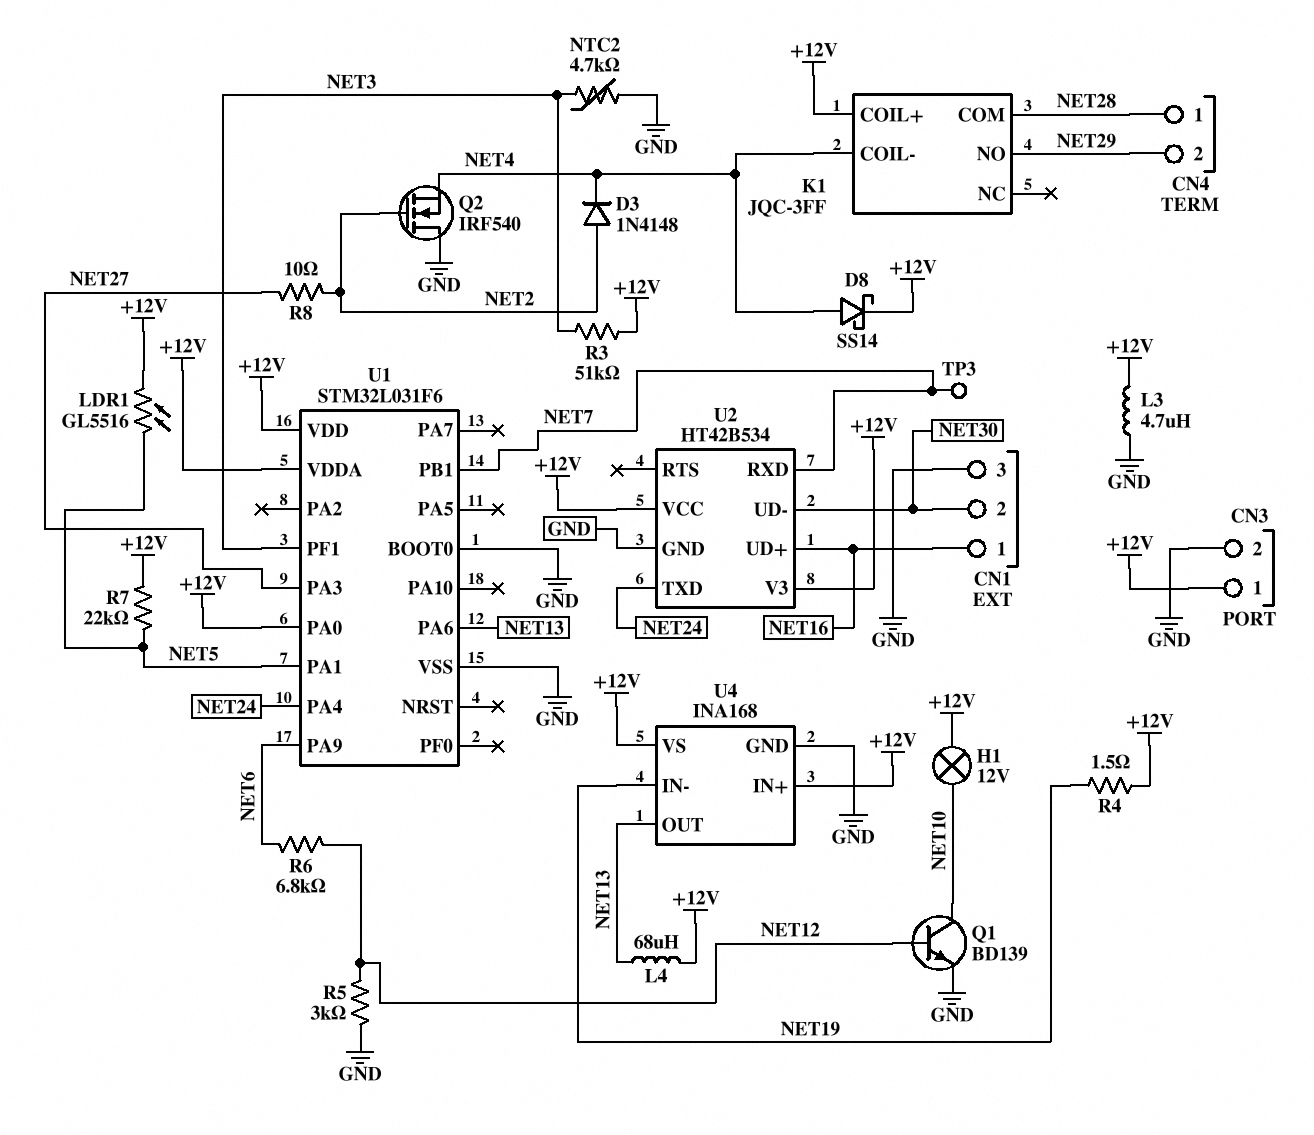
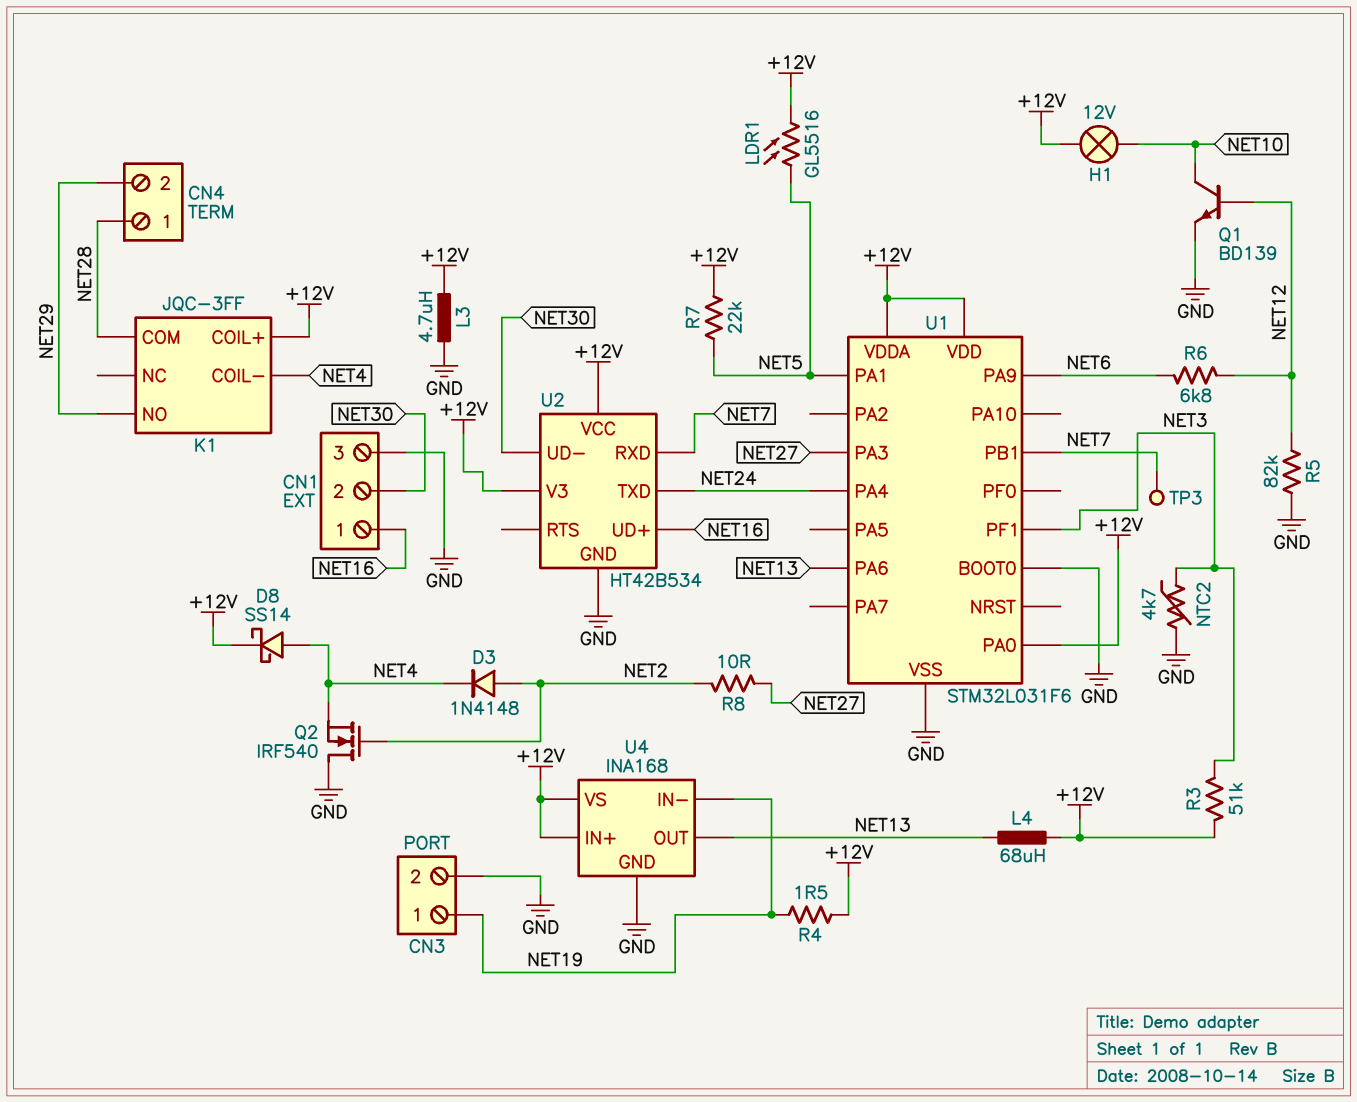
CN3 pin 1: +12V -> NET19
R5: 3k (GND, NET12) -> 82k (GND, NET12)

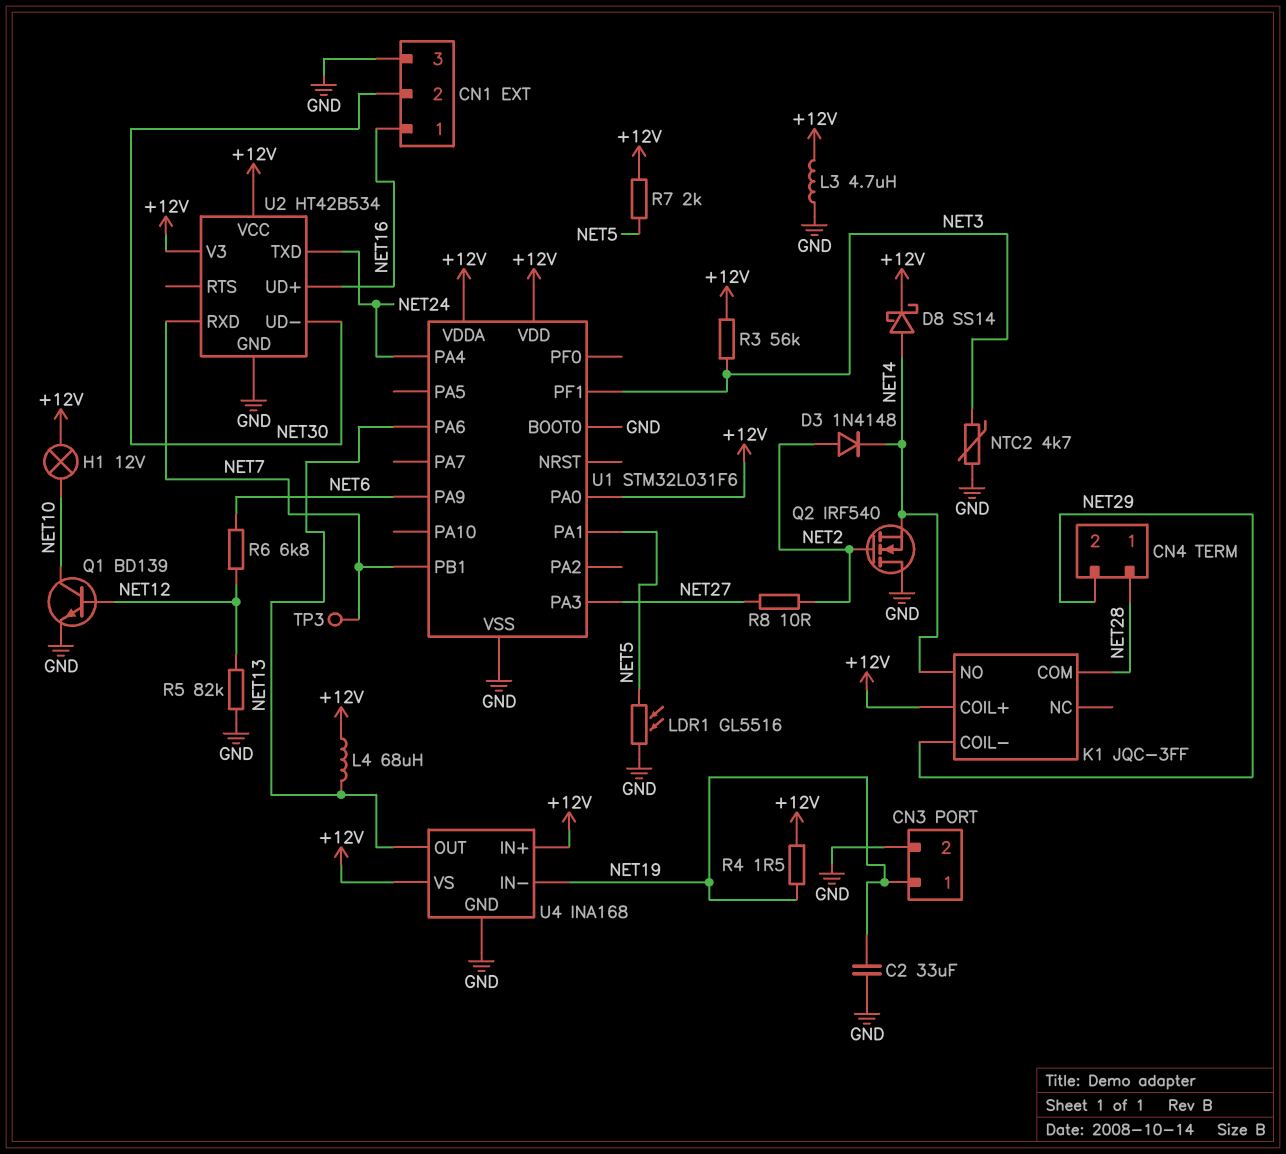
C2: none -> 33uF (GND, NET19)
K1 pin COIL-: NET4 -> NET29
K1 pin NO: NET29 -> NET4
LDR1: GL5516 (+12V, NET5) -> GL5516 (GND, NET5)
R3: 51k (+12V, NET3) -> 56k (+12V, NET3)
R7: 22k (+12V, NET5) -> 2k (+12V, NET5)

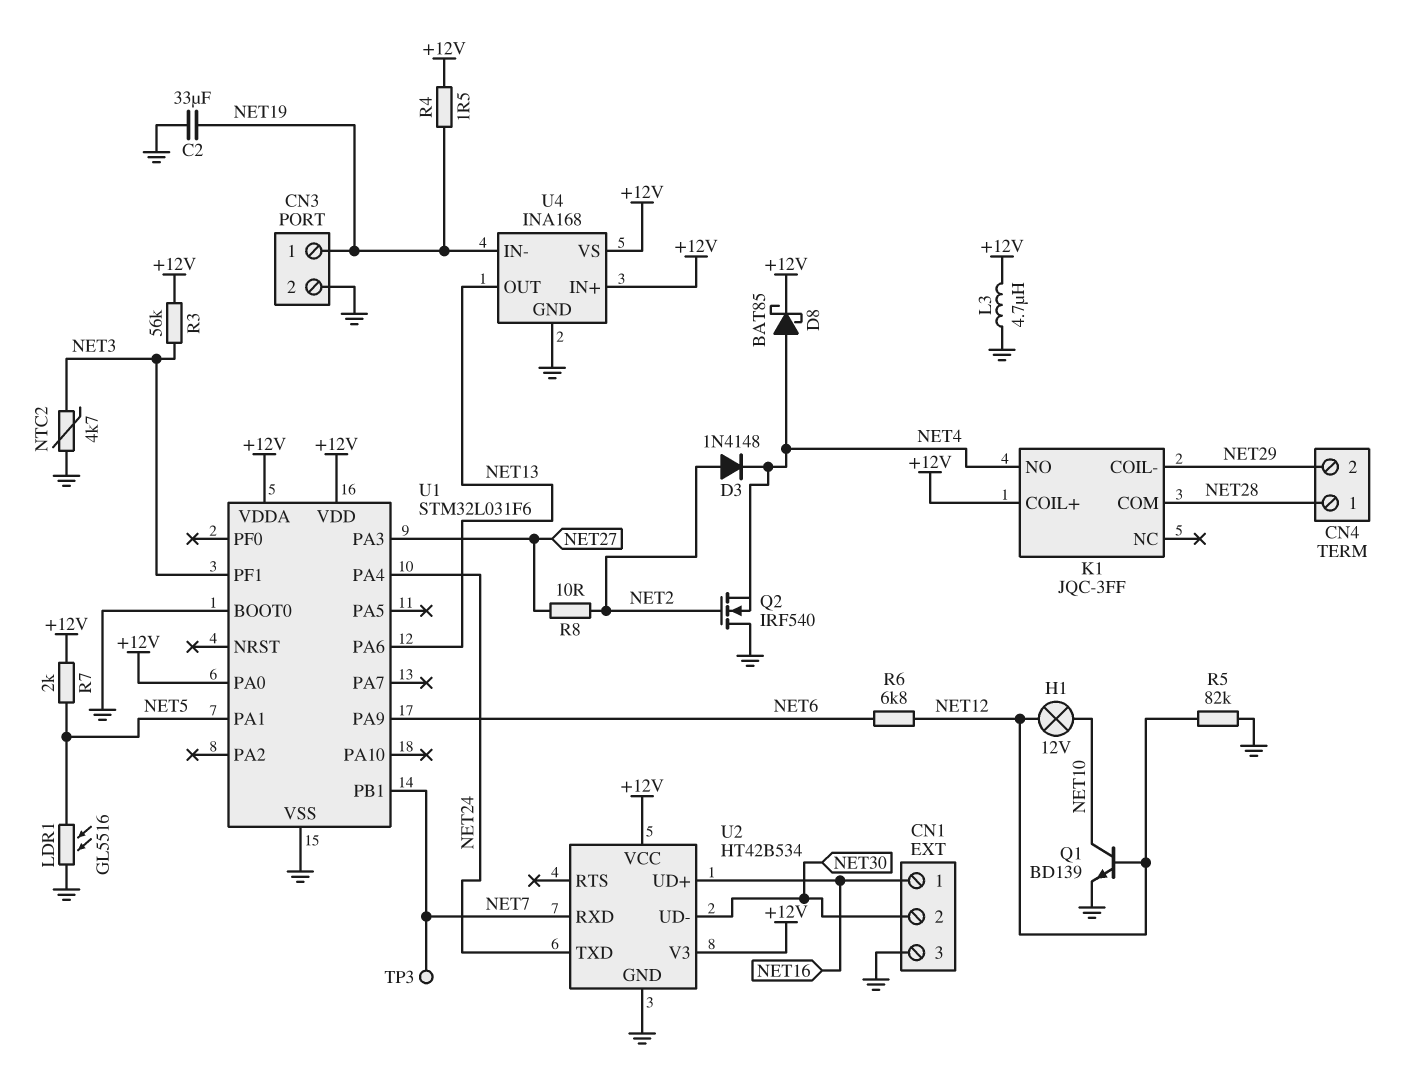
D8: schottky SS14 (A NET4, K +12V) -> schottky BAT85 (A NET4, K +12V)
H1: lamp 12V (+12V, NET10) -> lamp 12V (NET10, NET12)
L4: 68uH (+12V, NET13) -> none

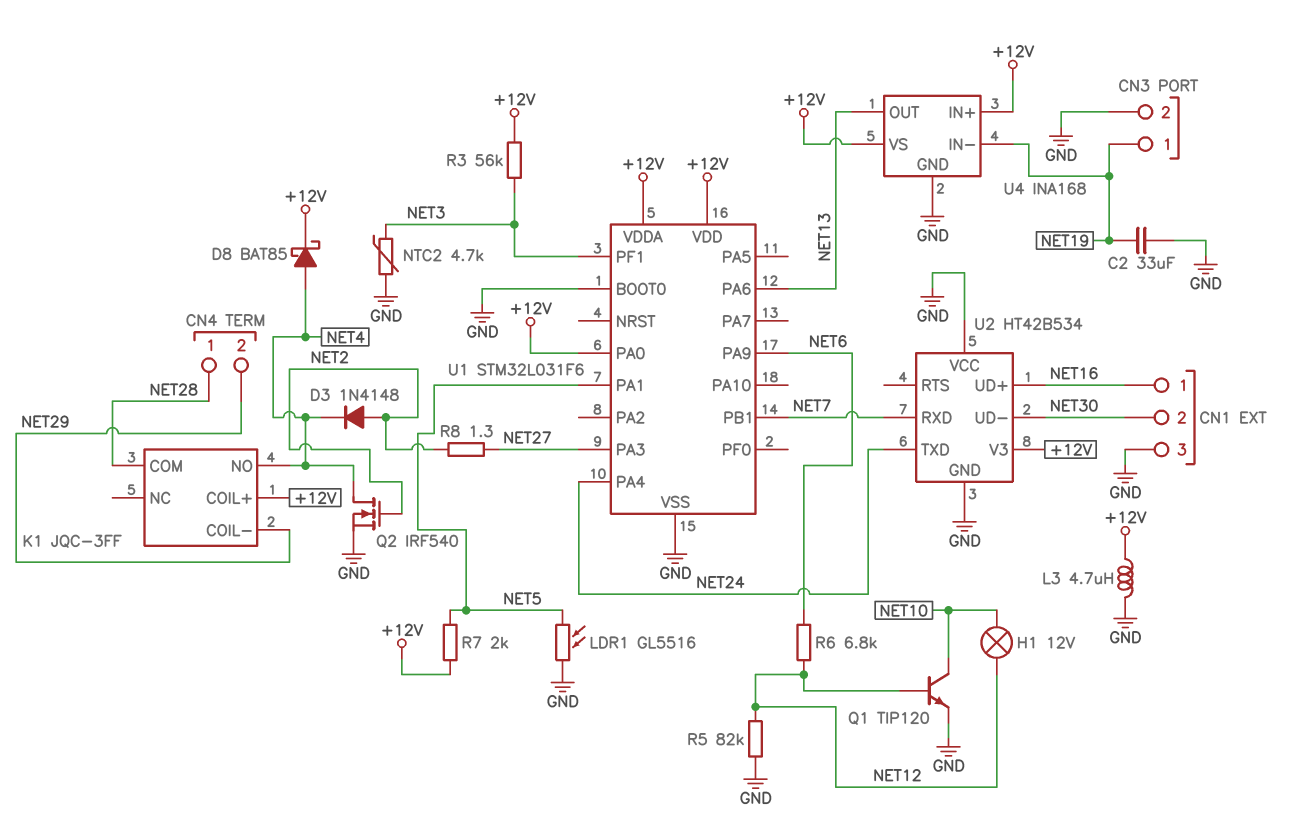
Q1: NPN BD139 (B NET12, C NET10, E GND) -> NPN TIP120 (B NET12, C NET10, E GND)
Q2: NMOS IRF540 (G NET2, D GND, S NET4) -> NMOS IRF540 (G NET2, D NET4, S GND)
R4: 1.5 (+12V, NET19) -> none
R8: 10 (NET2, NET27) -> 1.3 (NET2, NET27)
TP3: test point (NET7) -> none
U2 pin VCC: +12V -> GND

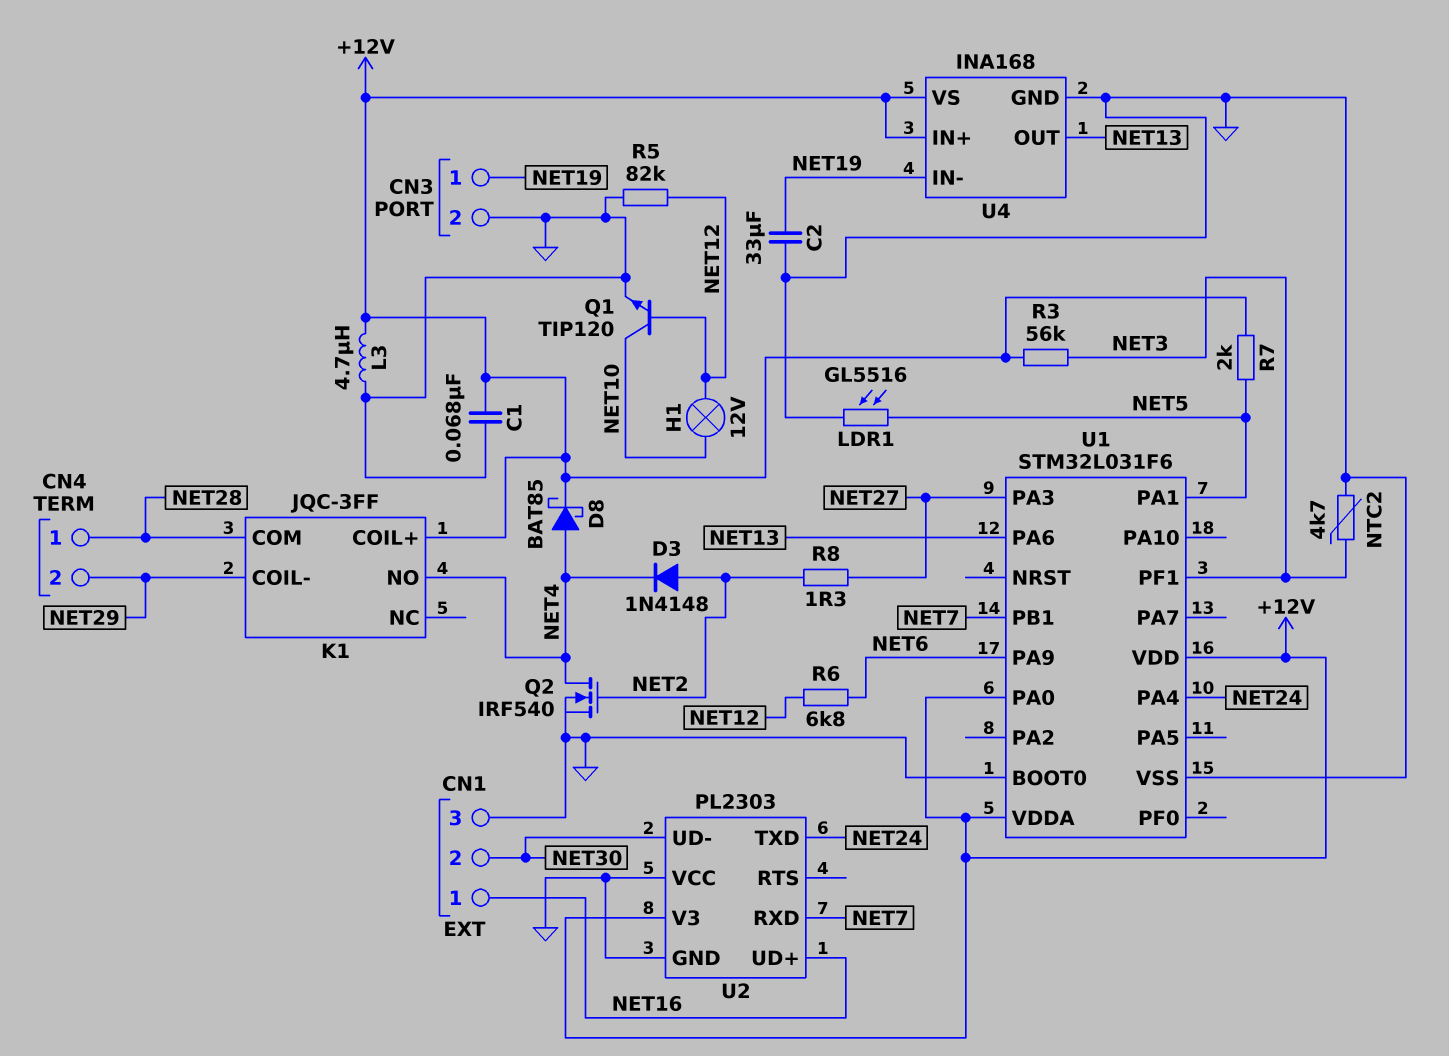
C1: none -> 68nF (+12V, GND)
U2: HT42B534 -> PL2303

